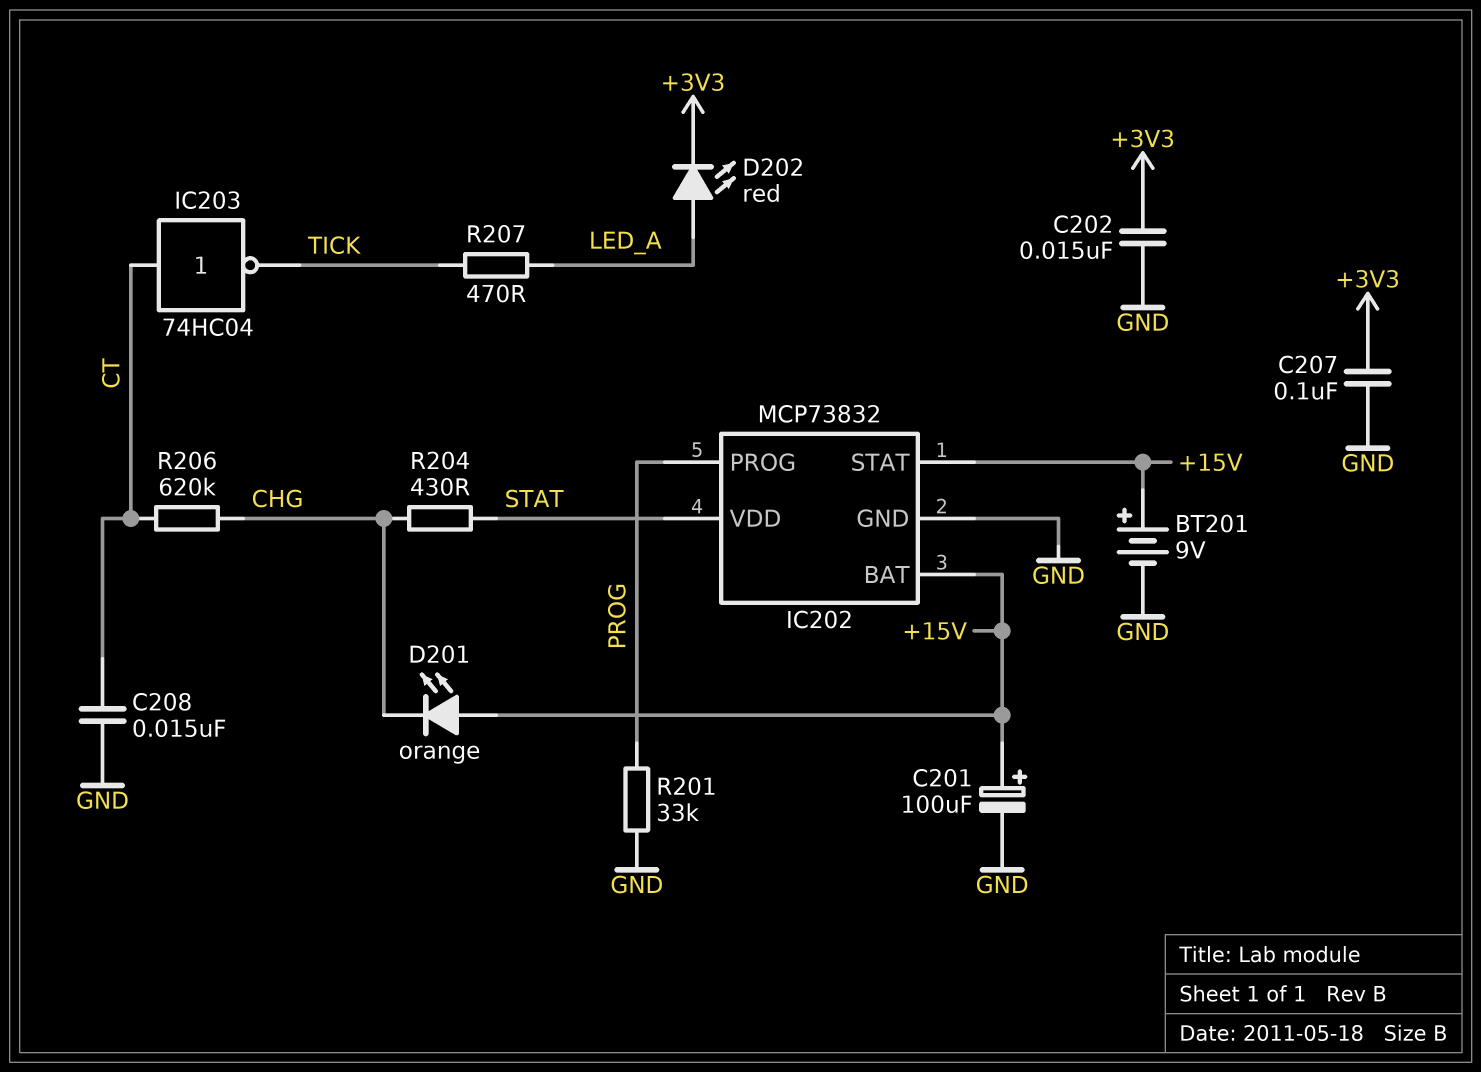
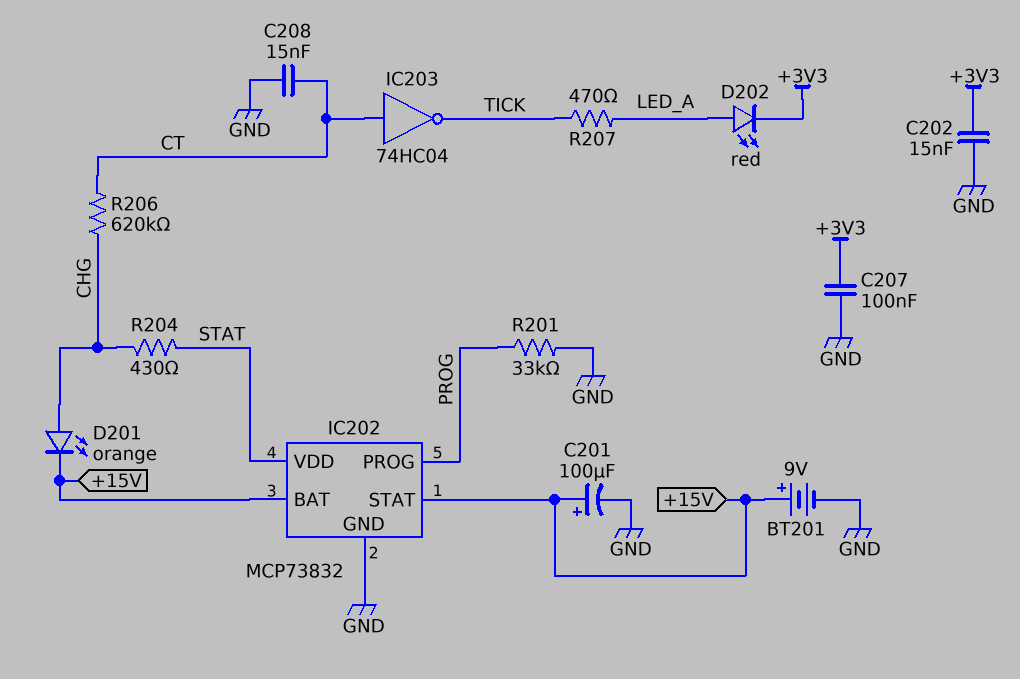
D201: LED orange (A +15V, K CHG) -> LED orange (A CHG, K +15V)

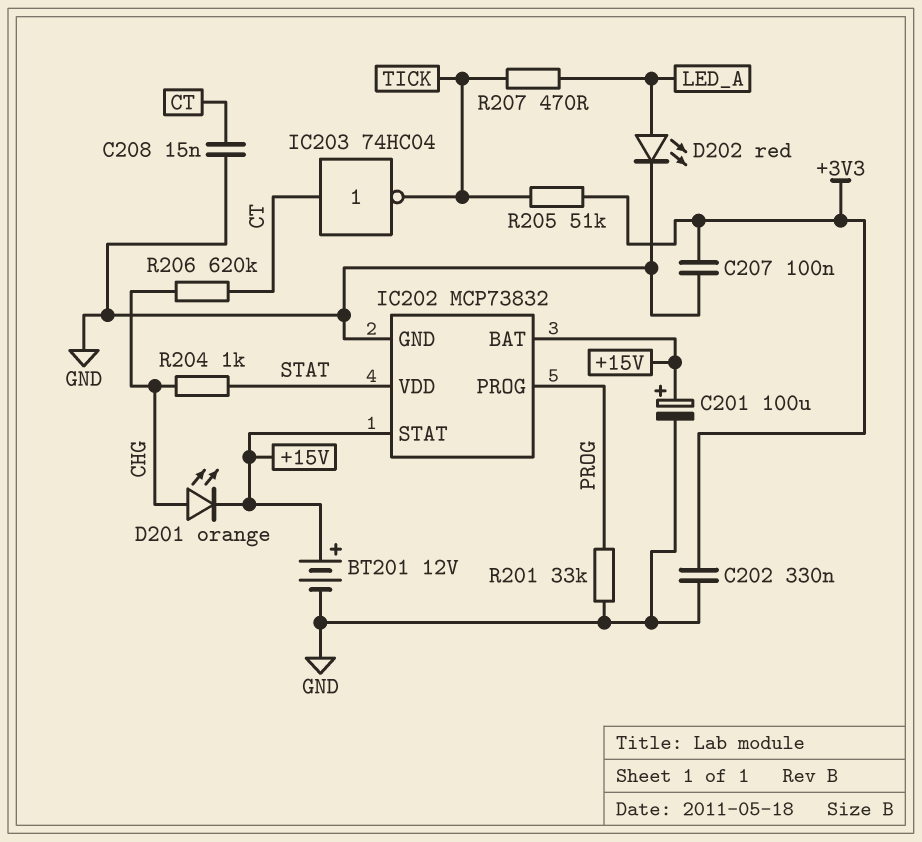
BT201: 9V (plus +15V, minus GND) -> 12V (plus +15V, minus GND)
C202: 15nF (+3V3, GND) -> 330nF (+3V3, GND)
D202: LED red (A LED_A, K +3V3) -> LED red (A LED_A, K GND)
R204: 430 (CHG, STAT) -> 1k (CHG, STAT)
R205: none -> 51k (+3V3, TICK)

